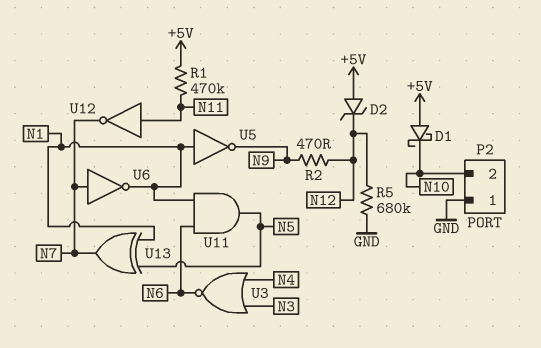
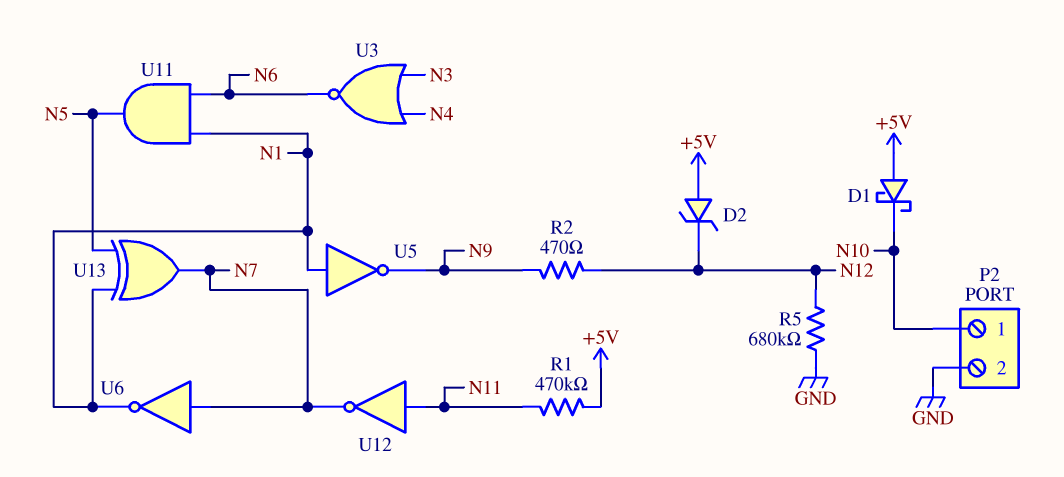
P2 pin 1: GND -> N10
P2 pin 2: N10 -> GND

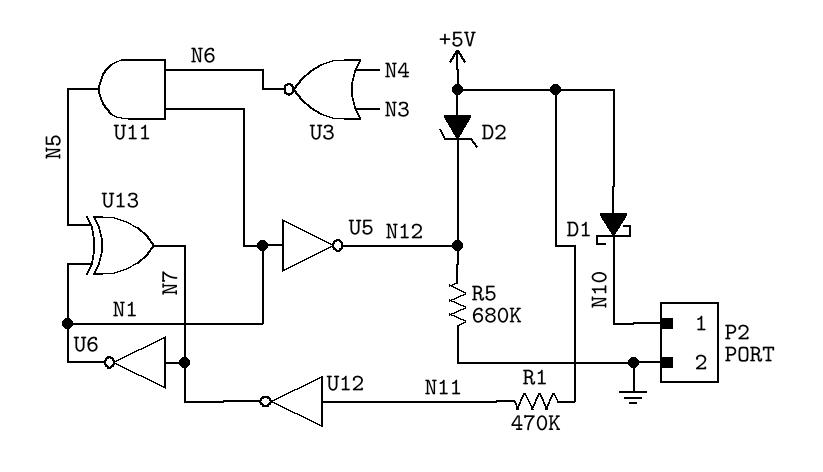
R2: 470 (N9, N12) -> none
U5: NOT (in N1, out N9) -> NOT (in N1, out N12)

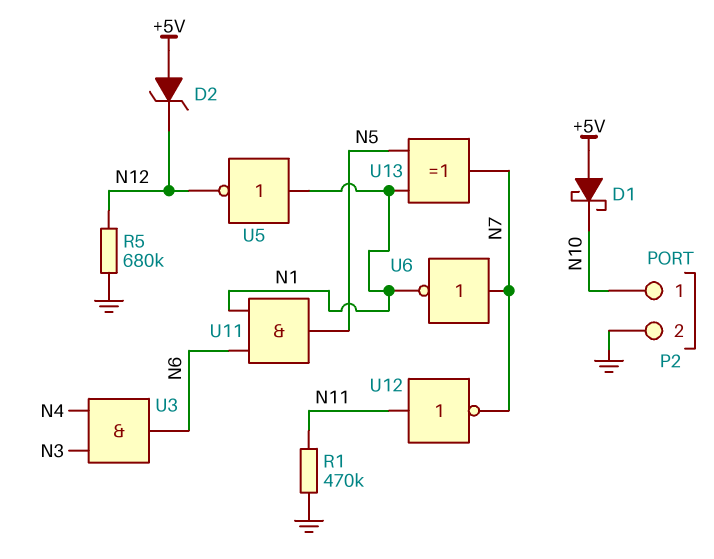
R1: 470k (+5V, N11) -> 470k (GND, N11)
U3: NOR (in N3, in N4, out N6) -> AND (in N3, in N4, out N6)

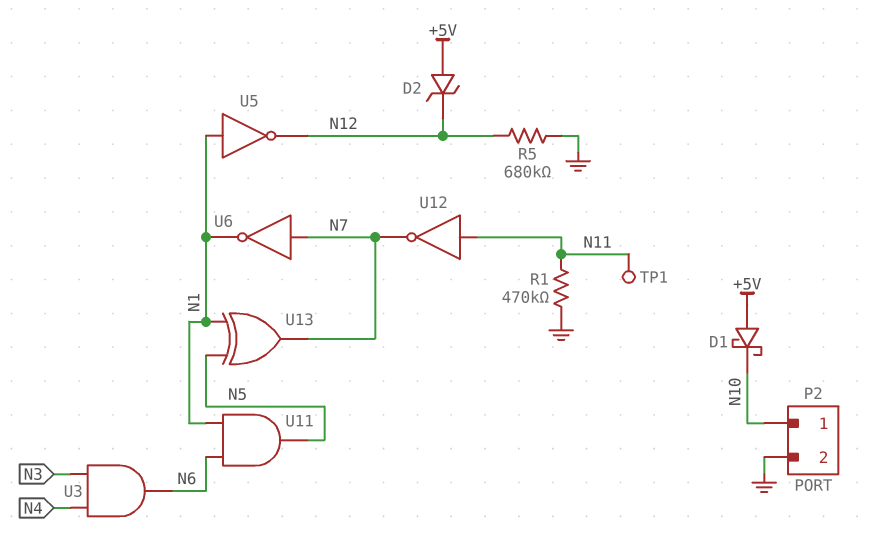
TP1: none -> test point (N11)

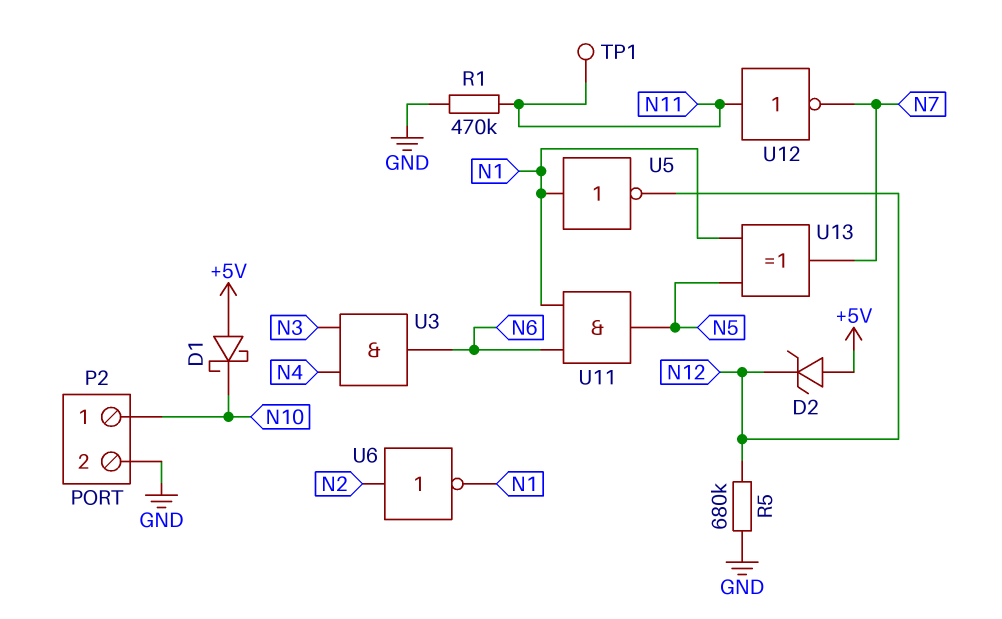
U6: NOT (in N7, out N1) -> NOT (in N2, out N1)

